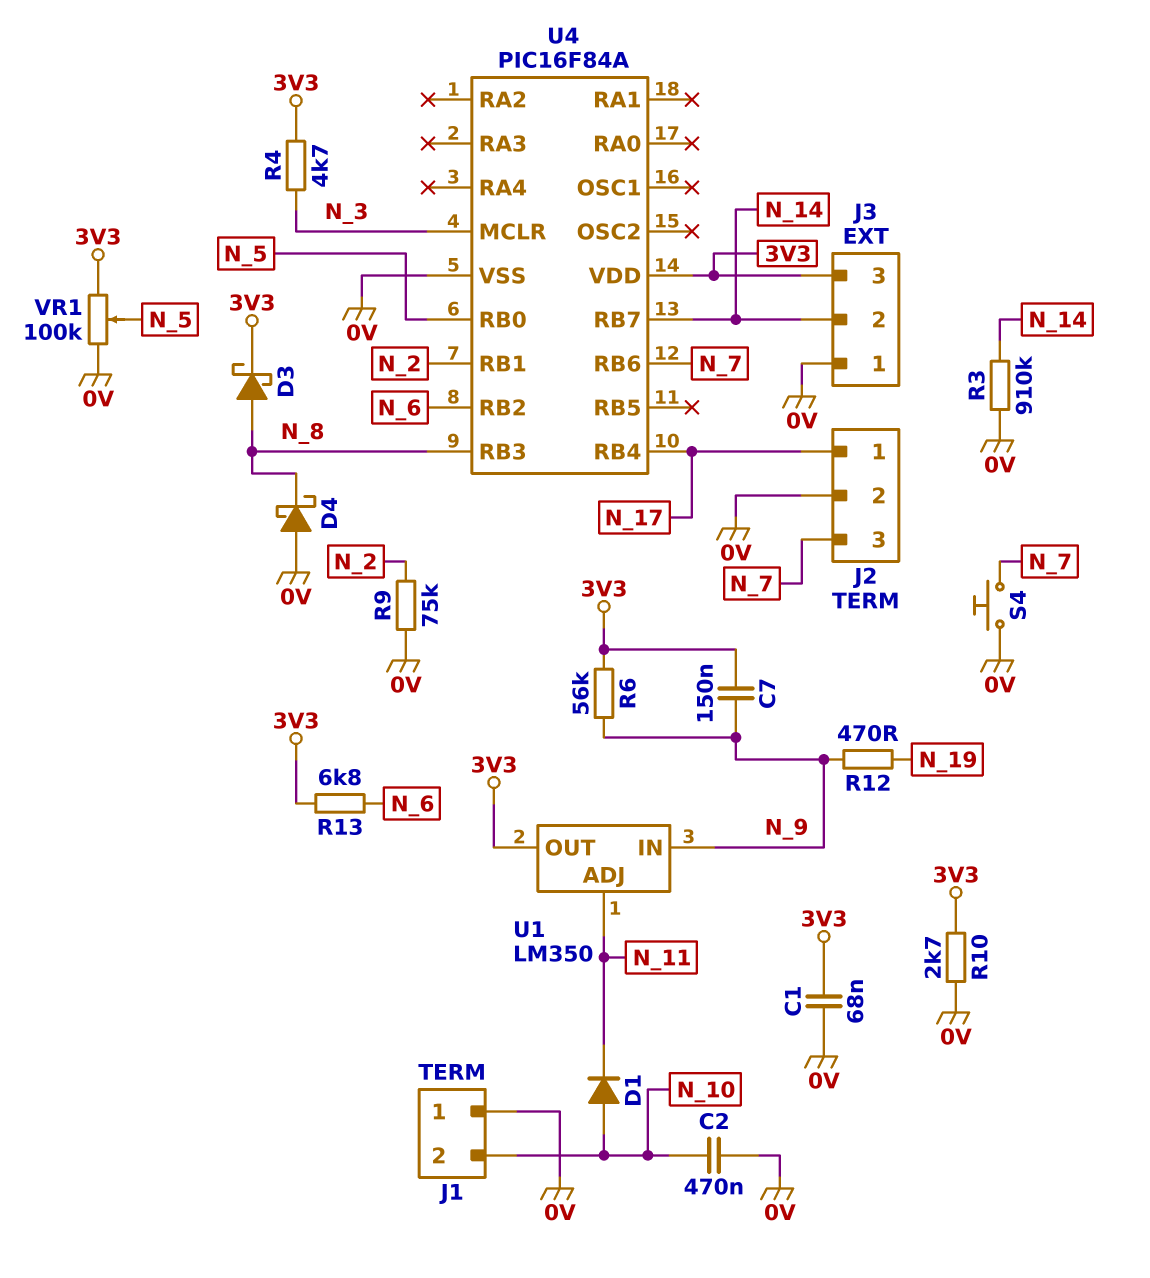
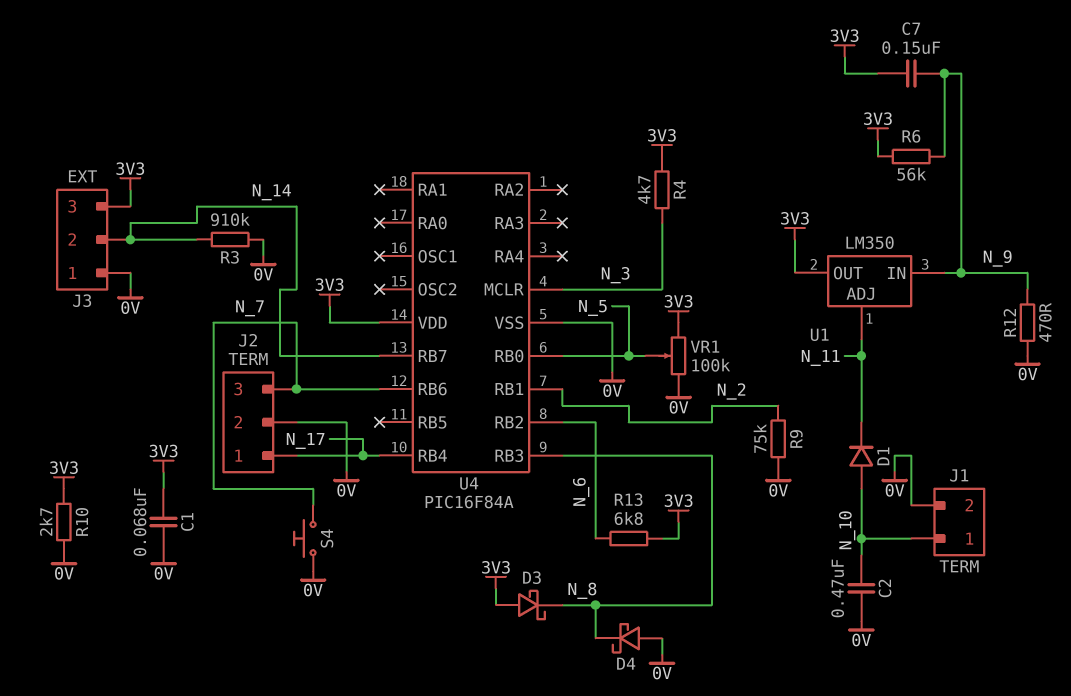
D3: schottky (A N_8, K 3V3) -> schottky (A 3V3, K N_8)
J1 pin 1: 0V -> N_10
J1 pin 2: N_10 -> 0V
R12: 470 (N_9, N_19) -> 470 (0V, N_9)

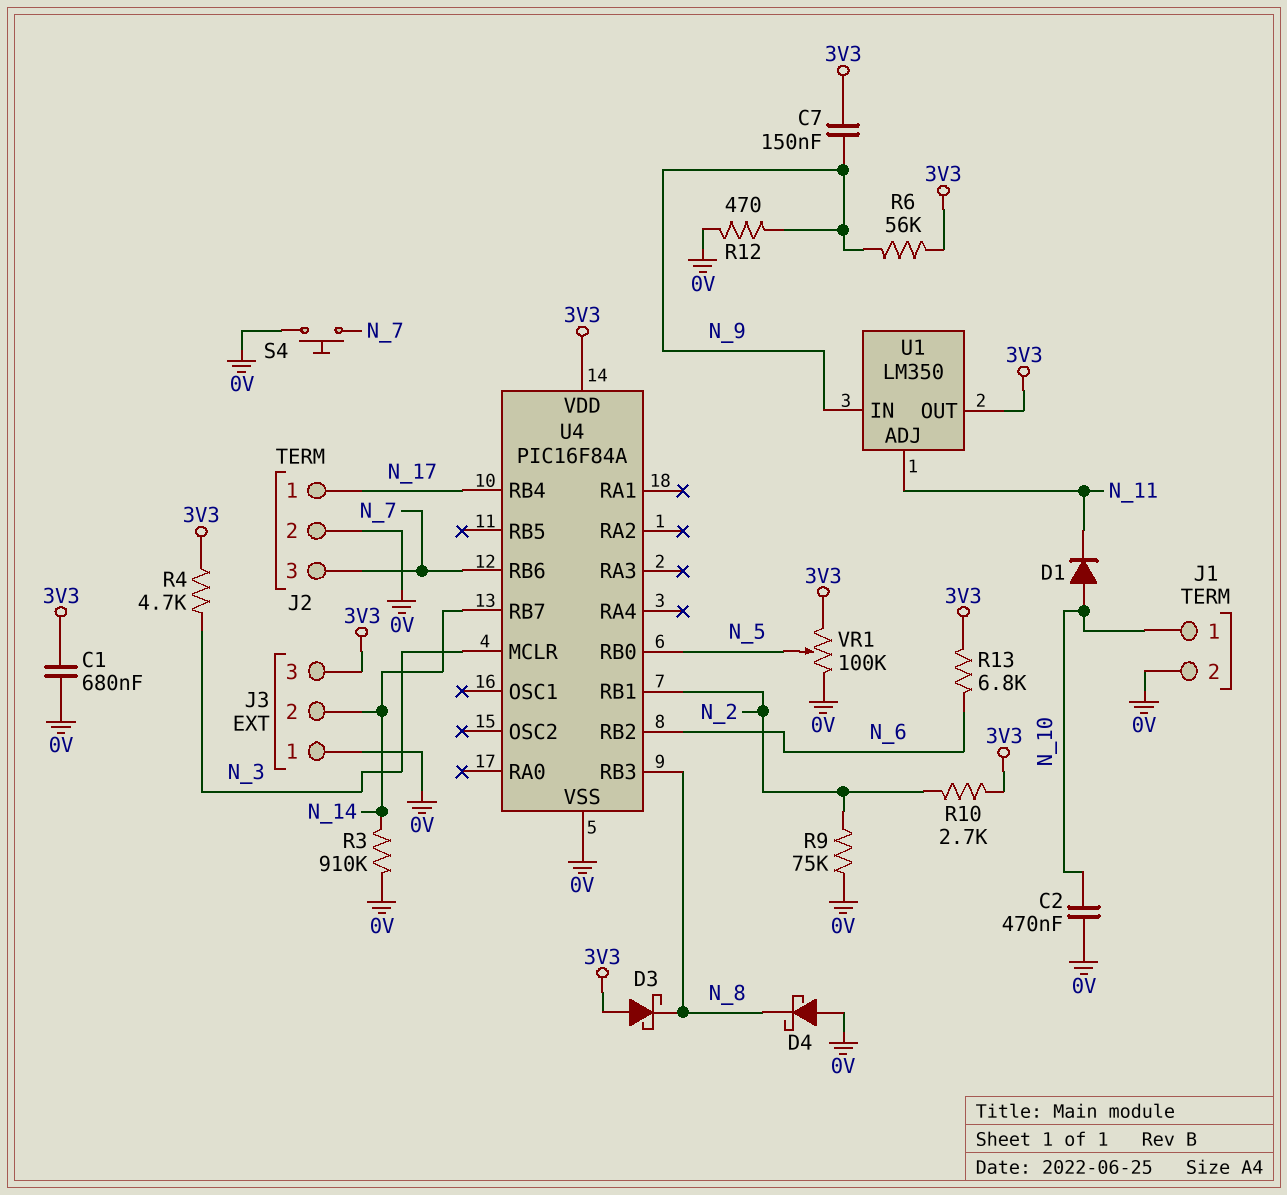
C1: 68nF (0V, 3V3) -> 680nF (0V, 3V3)
R10: 2.7k (0V, 3V3) -> 2.7k (3V3, N_2)

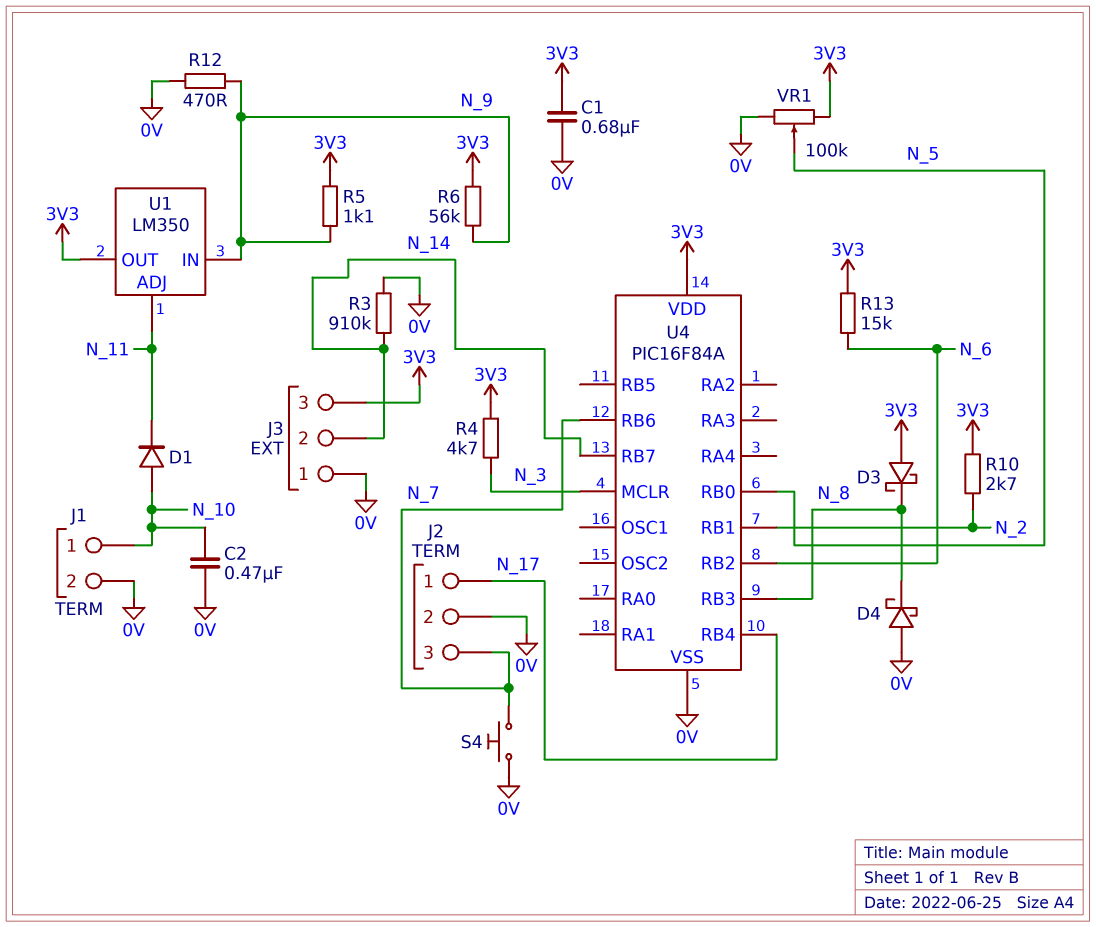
C7: 150nF (3V3, N_9) -> none
R5: none -> 1.1k (3V3, N_9)
R9: 75k (0V, N_2) -> none
R13: 6.8k (3V3, N_6) -> 15k (3V3, N_6)

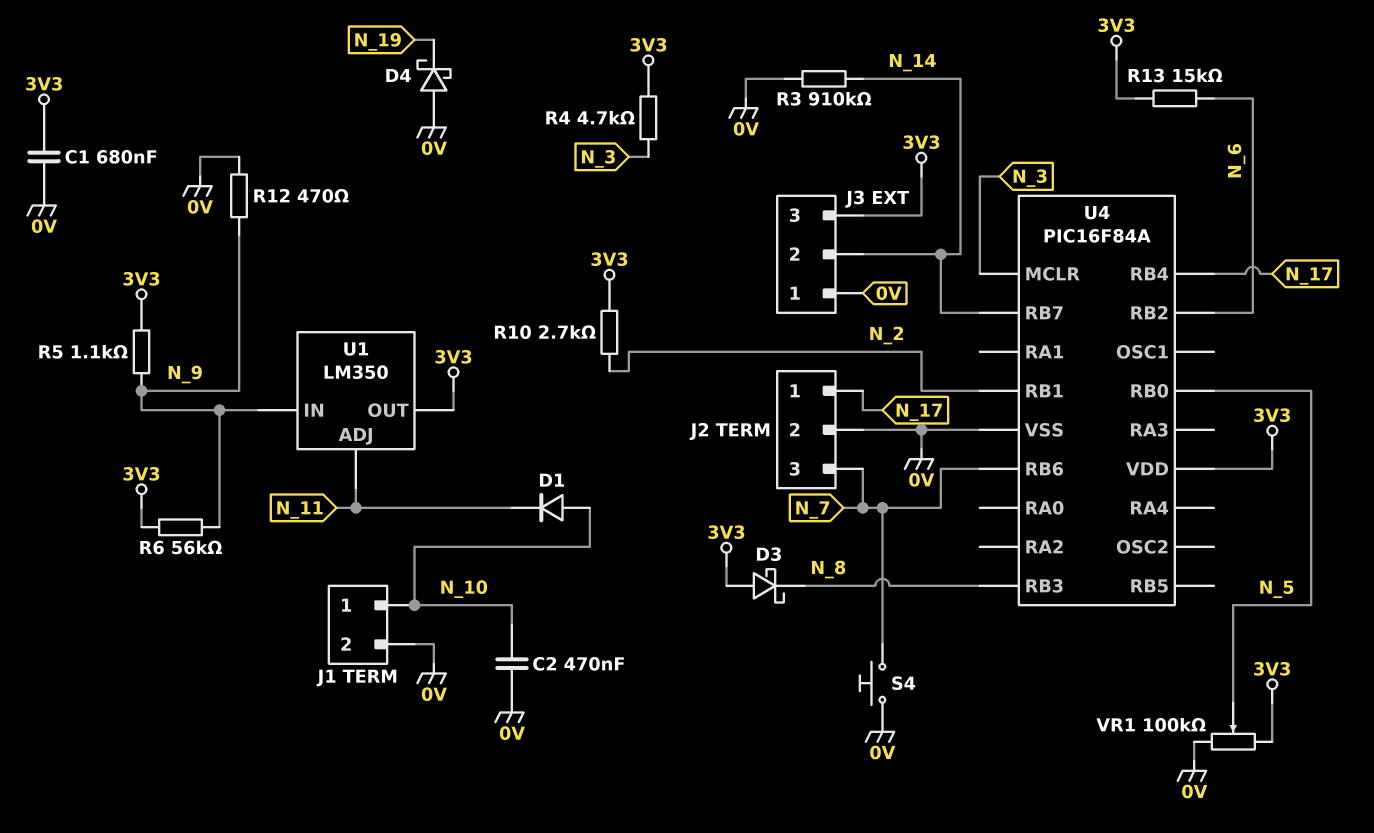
D4: schottky (A 0V, K N_8) -> schottky (A 0V, K N_19)

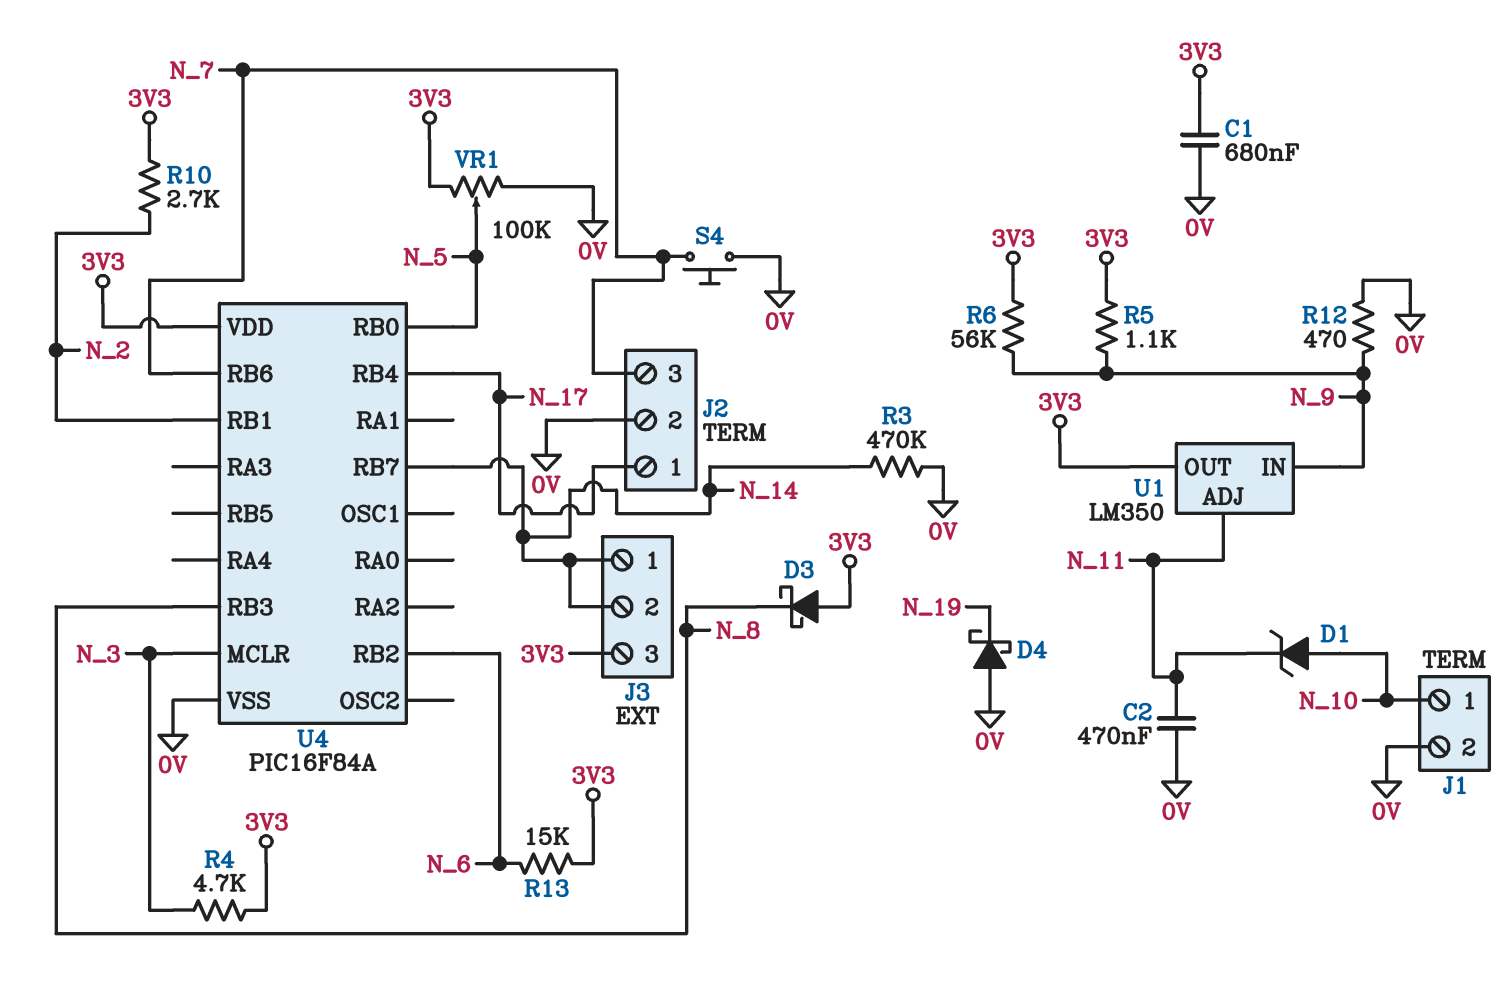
C2: 470nF (0V, N_10) -> 470nF (0V, N_11)
D1: diode (A N_10, K N_11) -> zener (A N_10, K N_11)
J3 pin 1: 0V -> N_14
R3: 910k (0V, N_14) -> 470k (0V, N_14)

